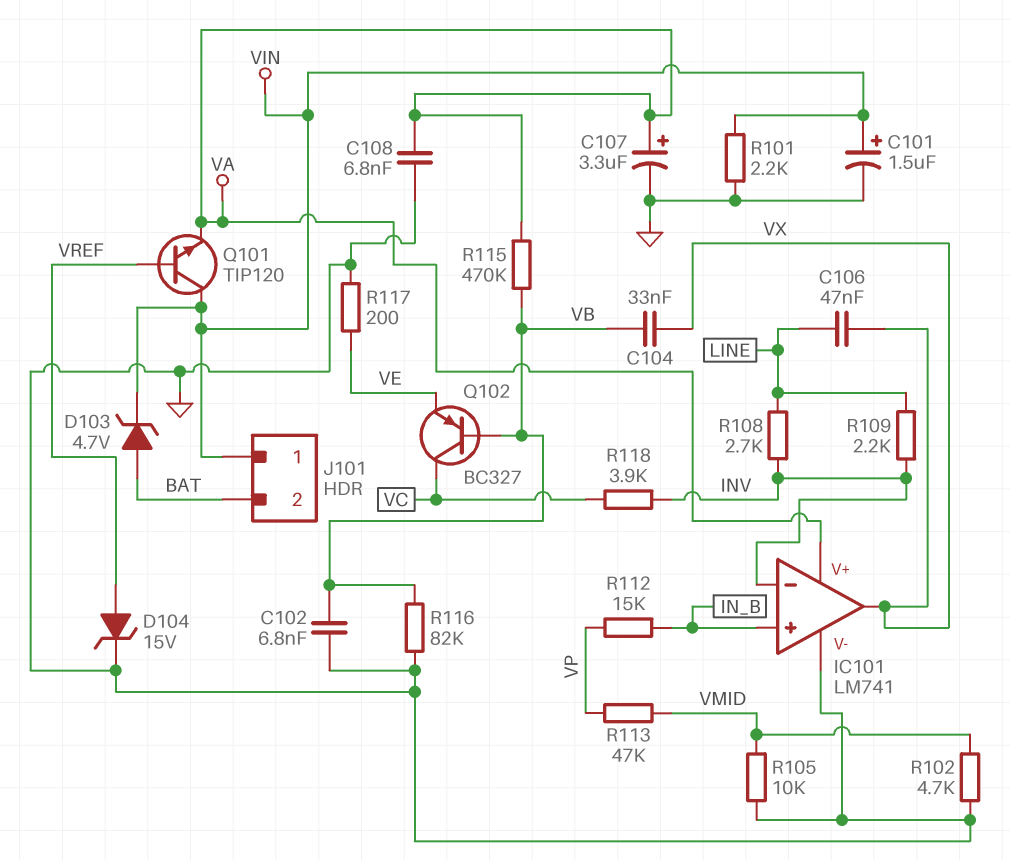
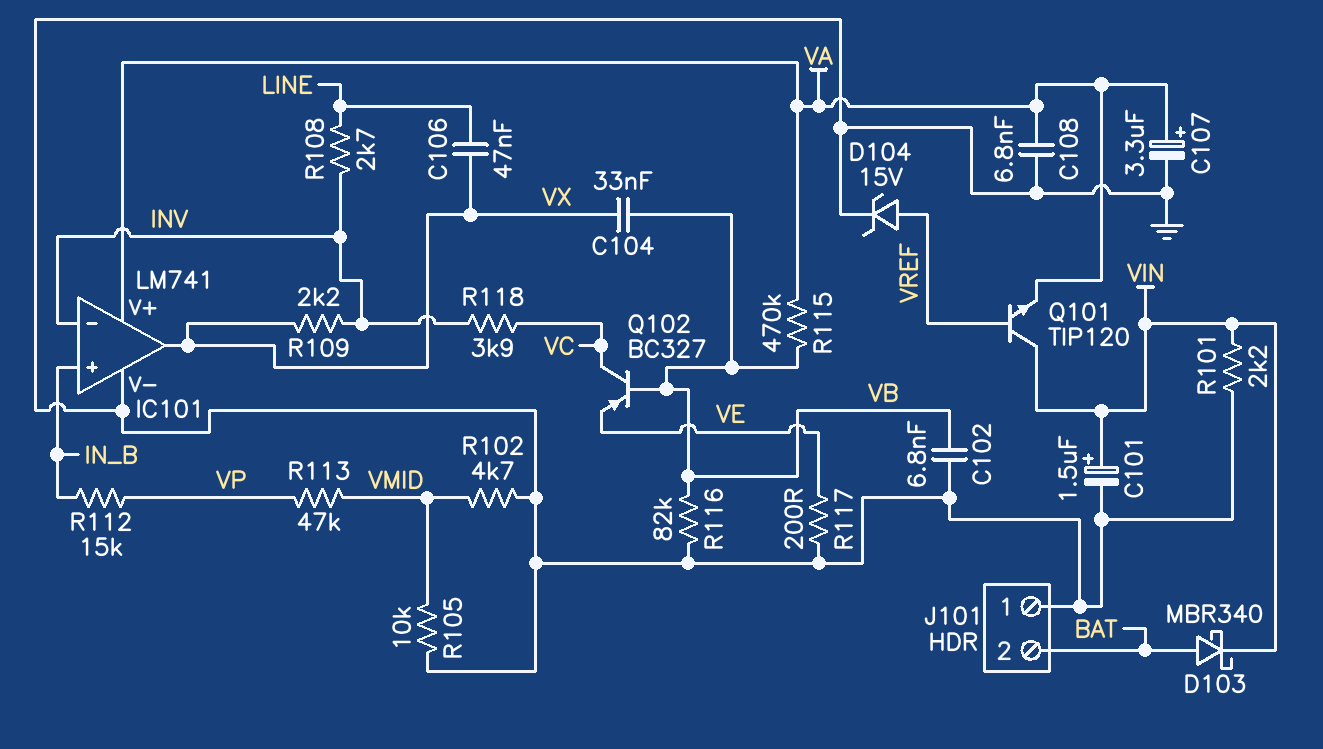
D103: zener 4.7V (A BAT, K VIN) -> schottky MBR340 (A BAT, K VIN)
J101 pin 1: VIN -> GND
R109: 2.2k (INV, LINE) -> 2.2k (INV, VX)

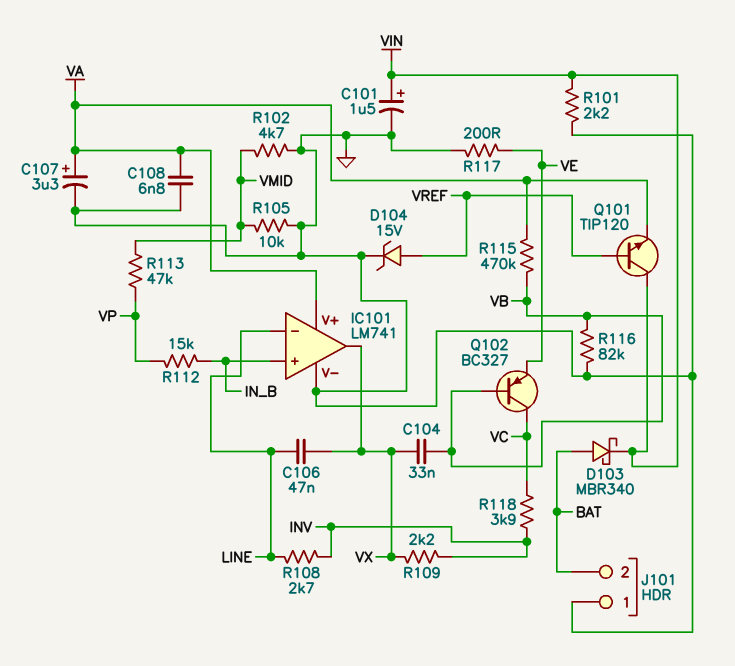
C102: 6.8nF (GND, VB) -> none
IC101 pin in-: INV -> LINE

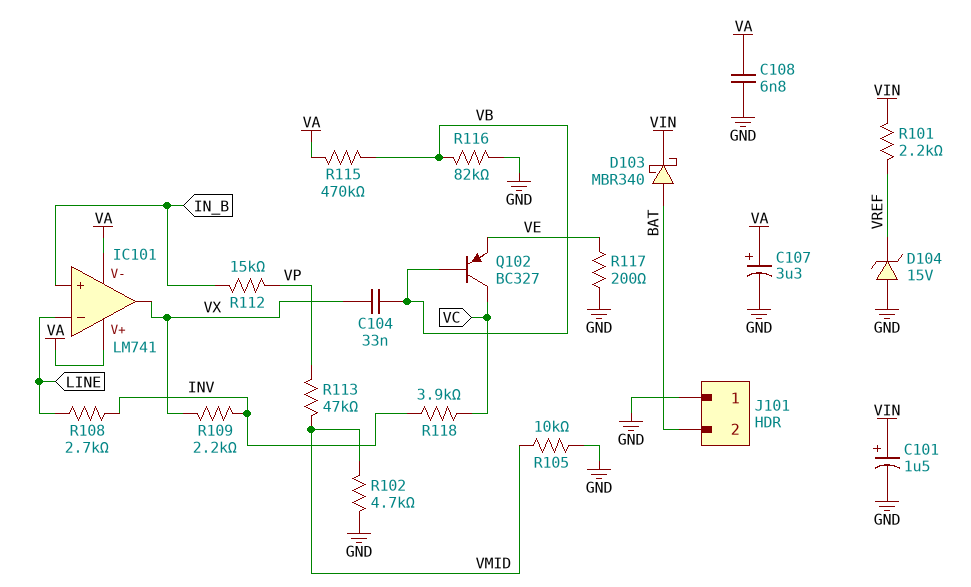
C106: 47nF (LINE, VX) -> none
D104: zener 15V (A VREF, K GND) -> zener 15V (A GND, K VREF)
IC101 pin V-: GND -> VA
Q101: NPN TIP120 (B VREF, C VIN, E VA) -> none
R101: 2.2k (GND, VIN) -> 2.2k (VIN, VREF)

